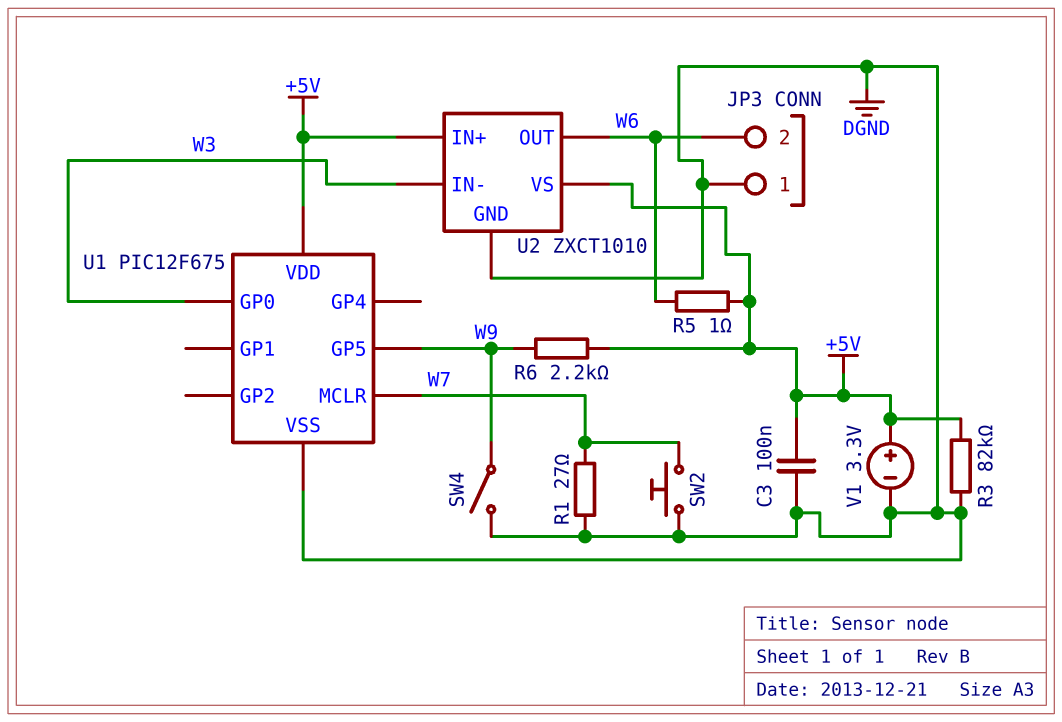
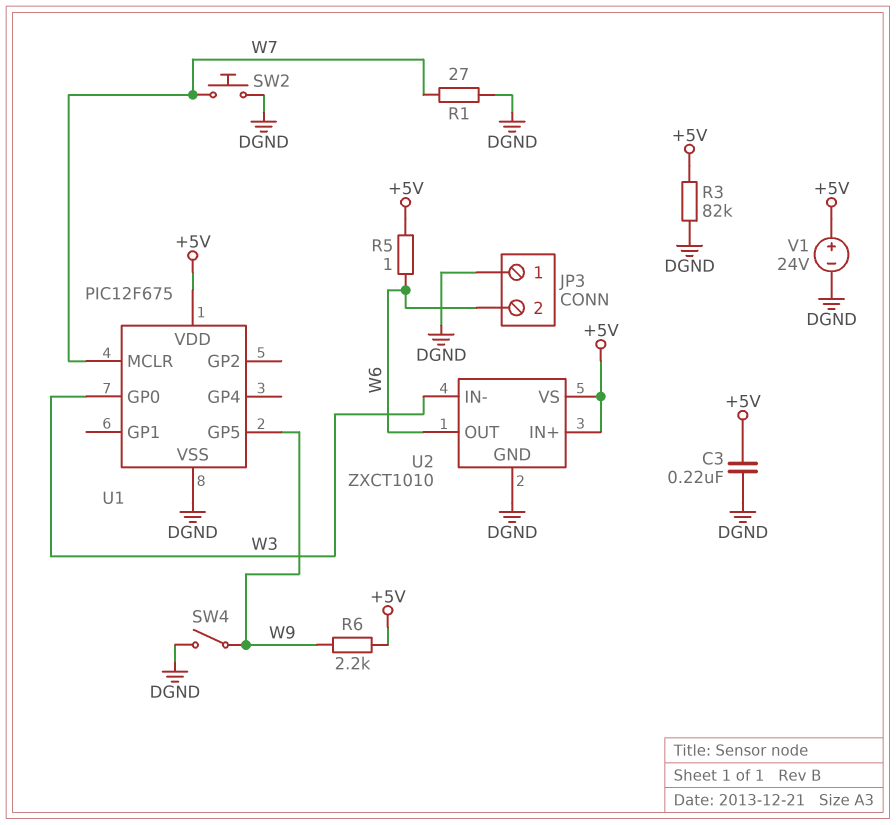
C3: 100nF (+5V, DGND) -> 220nF (+5V, DGND)
V1: 3.3V (plus +5V, minus DGND) -> 24V (plus +5V, minus DGND)

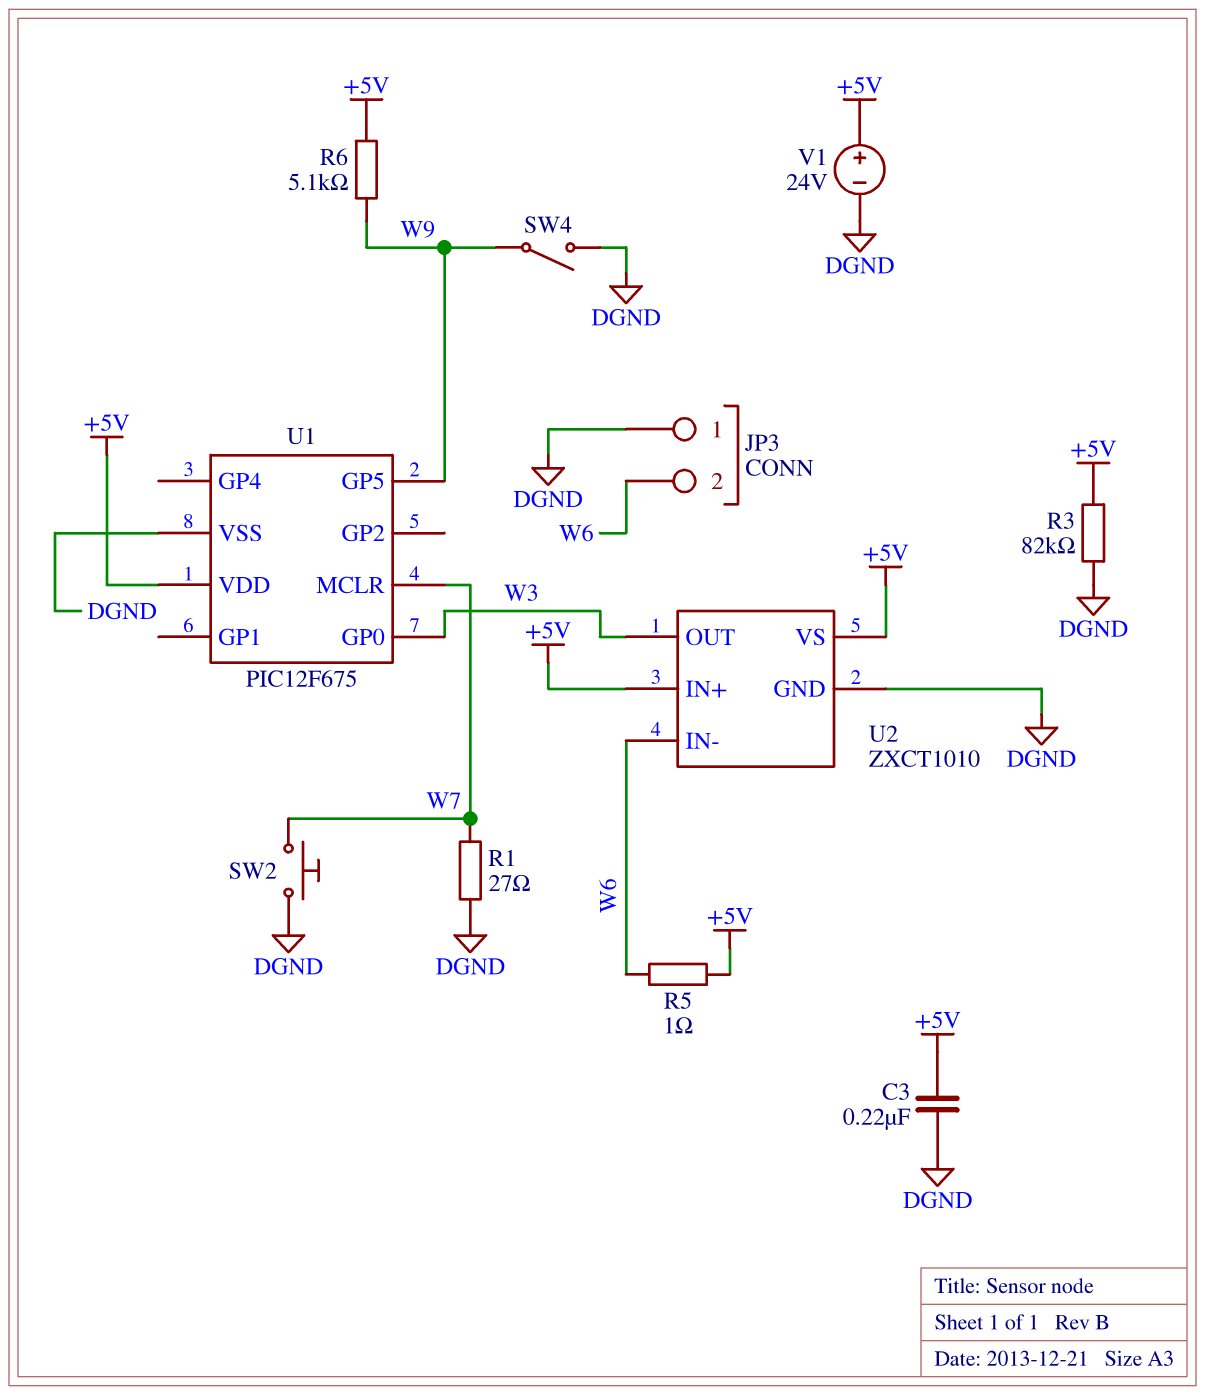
R6: 2.2k (+5V, W9) -> 5.1k (+5V, W9)
U2 pin IN-: W3 -> W6
U2 pin OUT: W6 -> W3

